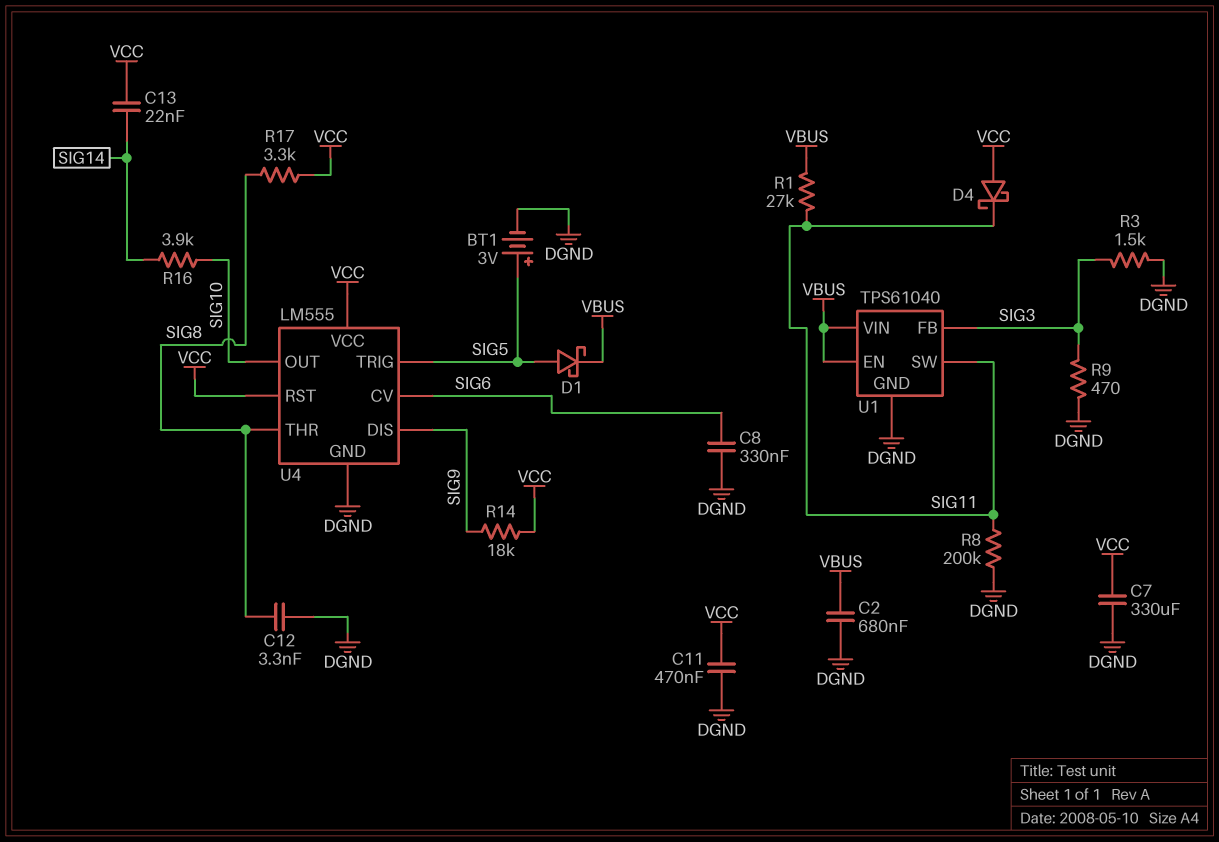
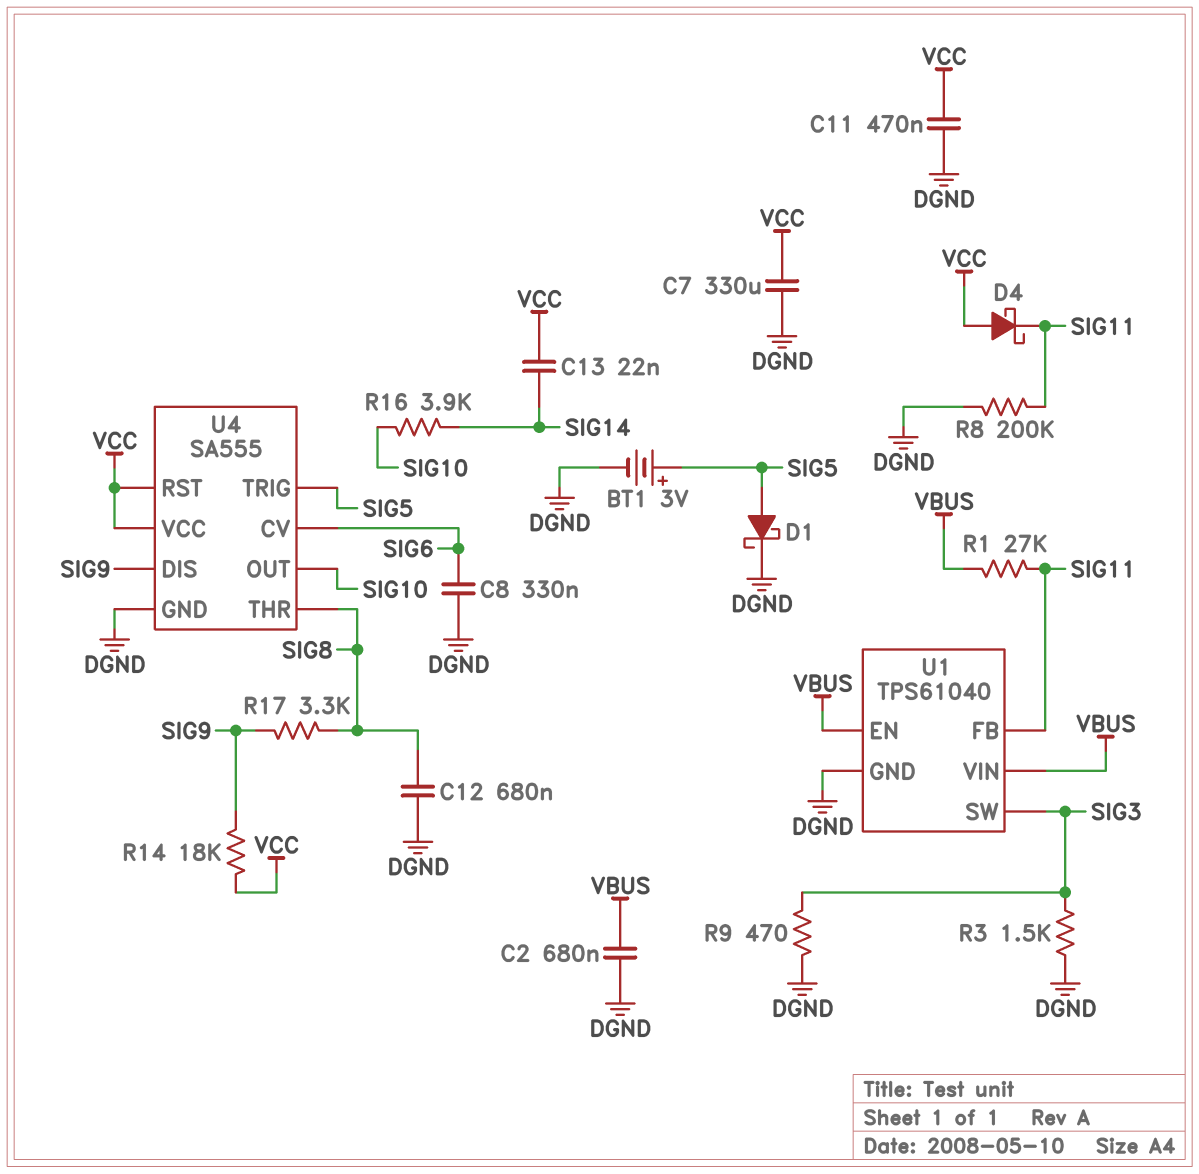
C12: 3.3nF (DGND, SIG8) -> 680nF (DGND, SIG8)
D1: schottky (A SIG5, K VBUS) -> schottky (A SIG5, K DGND)
R17: 3.3k (SIG8, VCC) -> 3.3k (SIG8, SIG9)
U1 pin FB: SIG3 -> SIG11
U1 pin SW: SIG11 -> SIG3
U4: LM555 -> SA555

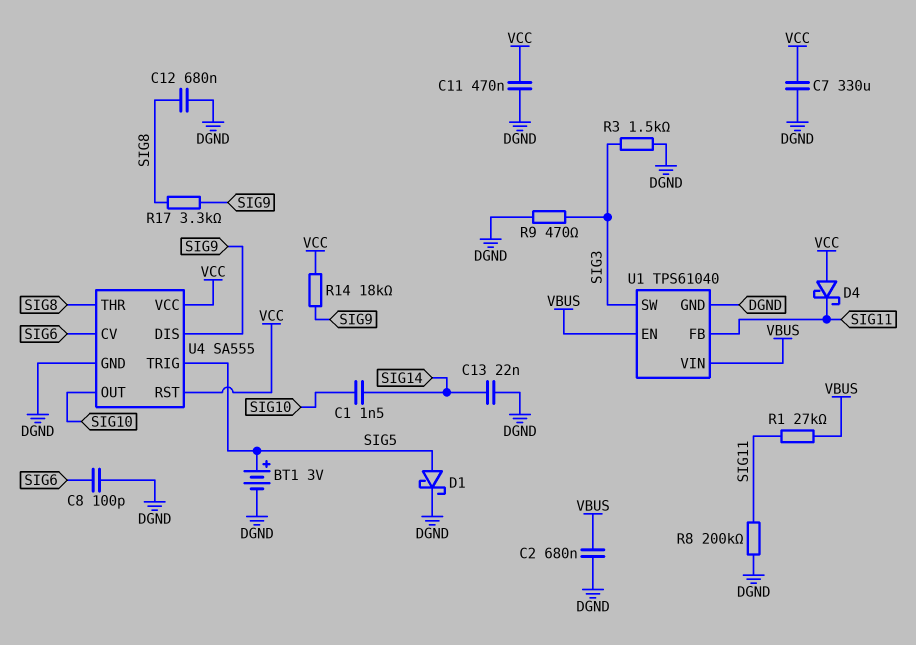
C1: none -> 1.5nF (SIG10, SIG14)
C8: 330nF (DGND, SIG6) -> 100pF (DGND, SIG6)
C13: 22nF (SIG14, VCC) -> 22nF (DGND, SIG14)
R16: 3.9k (SIG10, SIG14) -> none

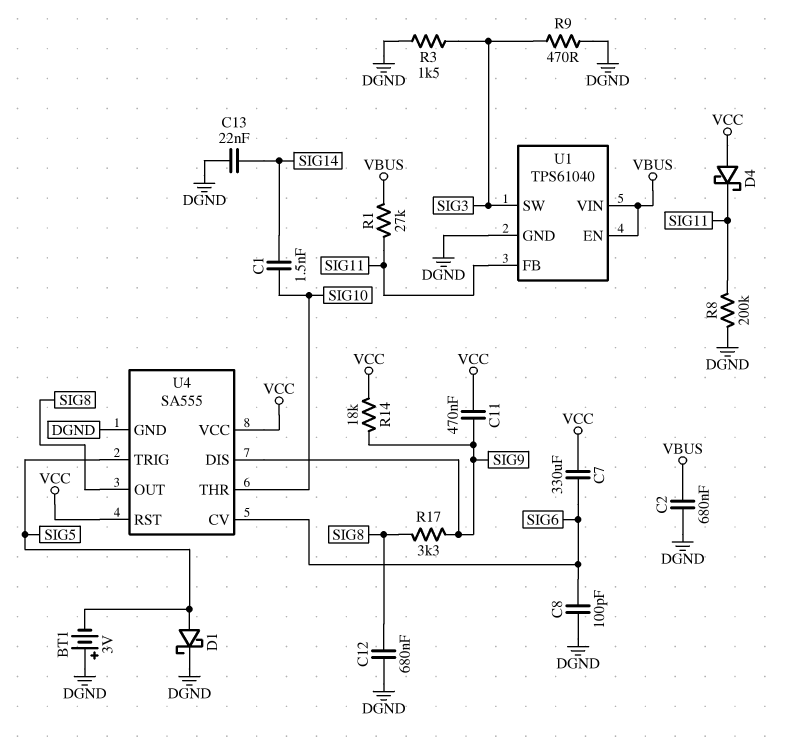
BT1: 3V (plus SIG5, minus DGND) -> 3V (plus DGND, minus SIG5)
C7: 330uF (DGND, VCC) -> 330uF (SIG6, VCC)
C11: 470nF (DGND, VCC) -> 470nF (SIG9, VCC)
U4 pin OUT: SIG10 -> SIG8
U4 pin THR: SIG8 -> SIG10

